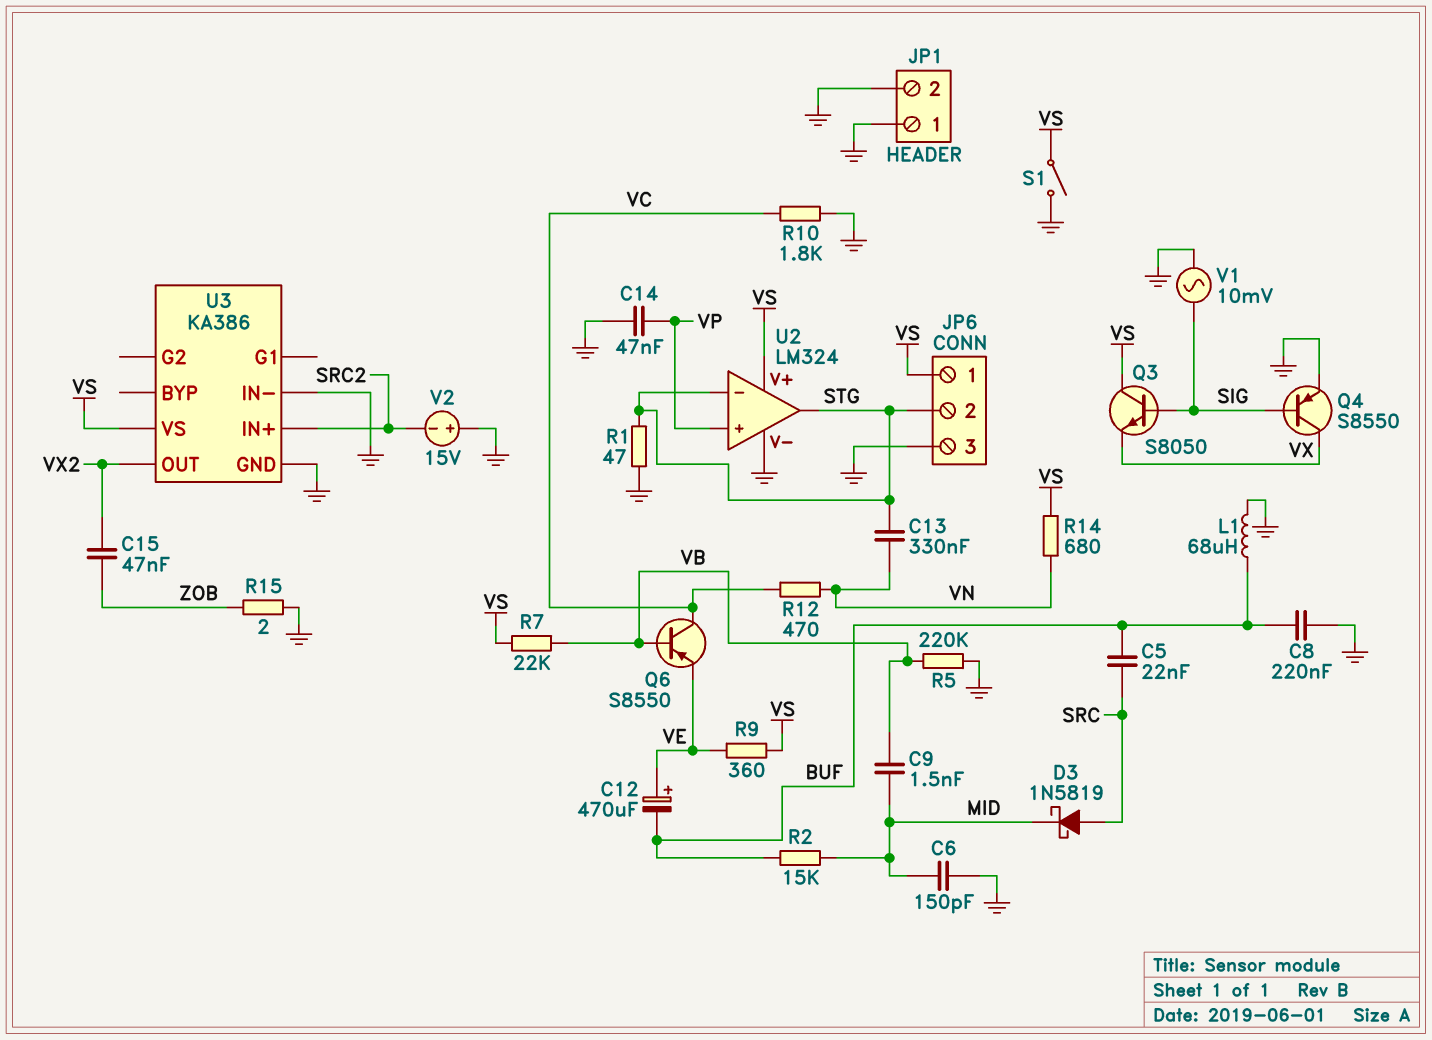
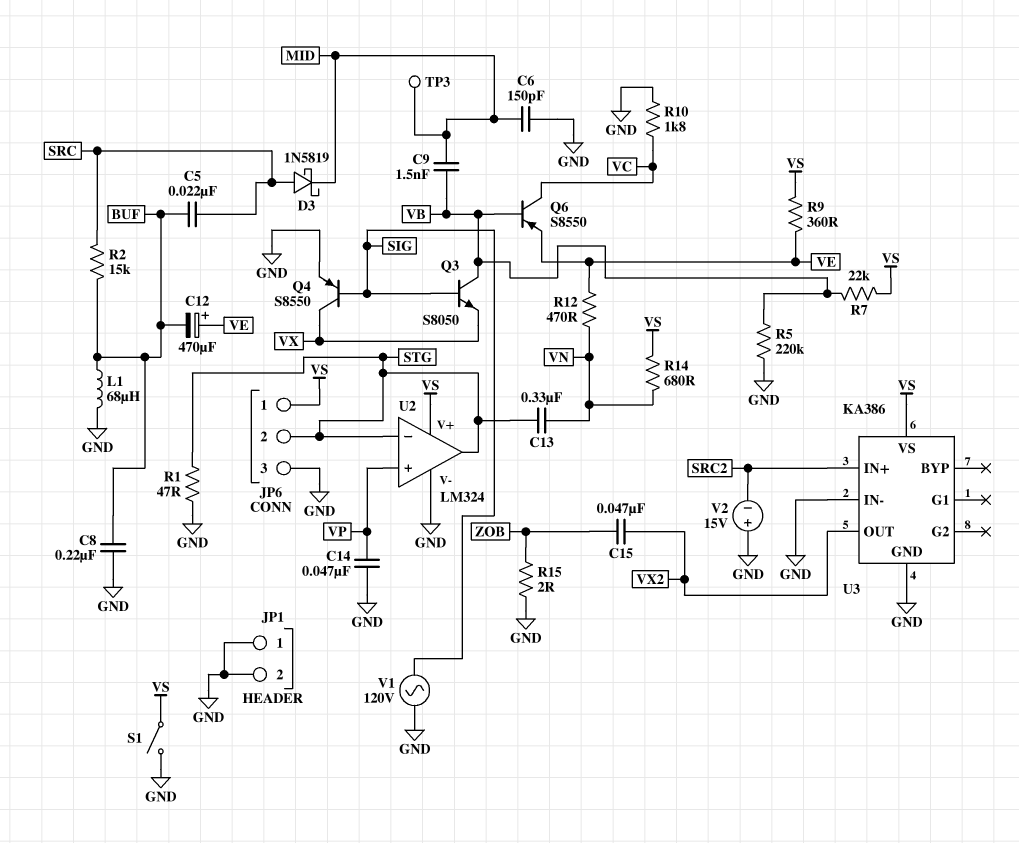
Q3: NPN S8050 (B SIG, C VS, E VX) -> NPN S8050 (B SIG, C VB, E VX)
R2: 15k (BUF, MID) -> 15k (BUF, SRC)
R12: 470 (VC, VN) -> 470 (VE, VN)
TP3: none -> test point (MID)
V1: AC 10mV (GND, SIG) -> AC 120V (GND, SIG)

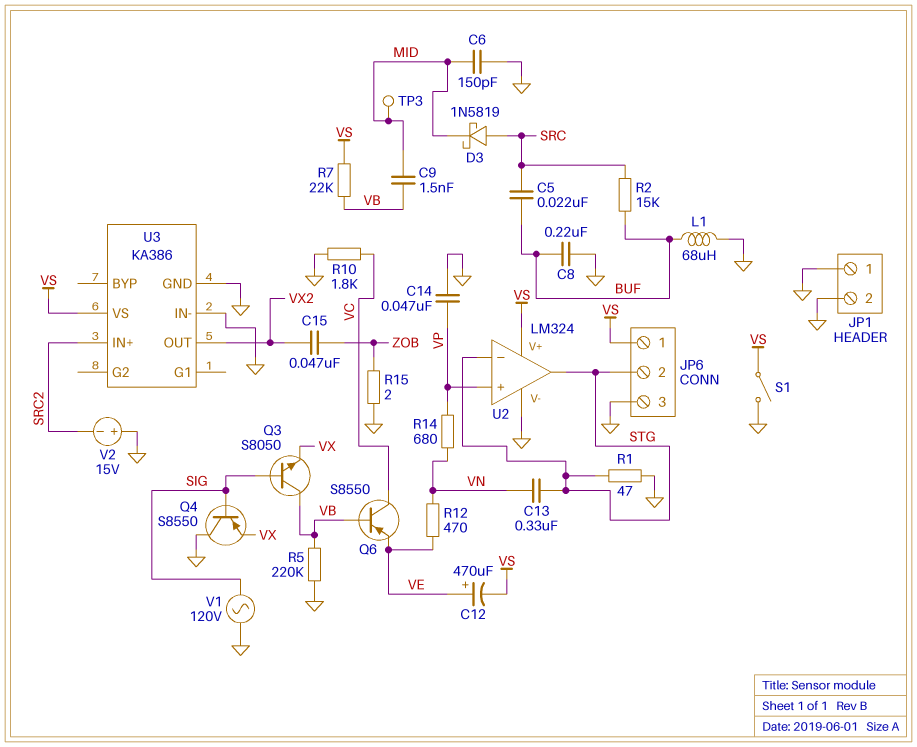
C12: 470uF (plus VE, minus BUF) -> 470uF (plus VE, minus VS)
Q4: PNP S8550 (B SIG, C VX, E GND) -> PNP S8550 (B SIG, C GND, E VX)
R9: 360 (VE, VS) -> none
R14: 680 (VN, VS) -> 680 (VN, VP)

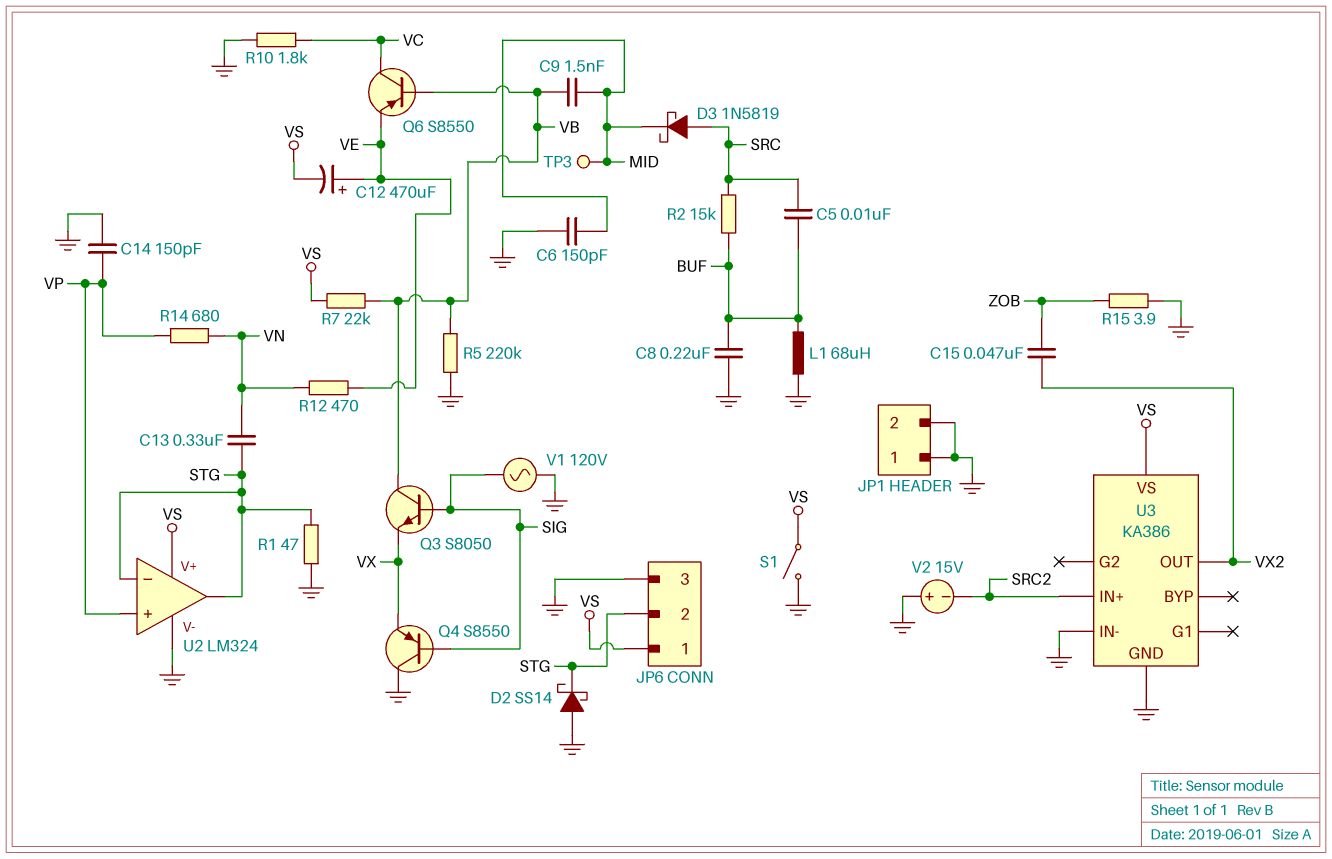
C5: 22nF (BUF, SRC) -> 10nF (BUF, SRC)
C14: 47nF (GND, VP) -> 150pF (GND, VP)
D2: none -> schottky SS14 (A GND, K STG)
R15: 2 (GND, ZOB) -> 3.9 (GND, ZOB)

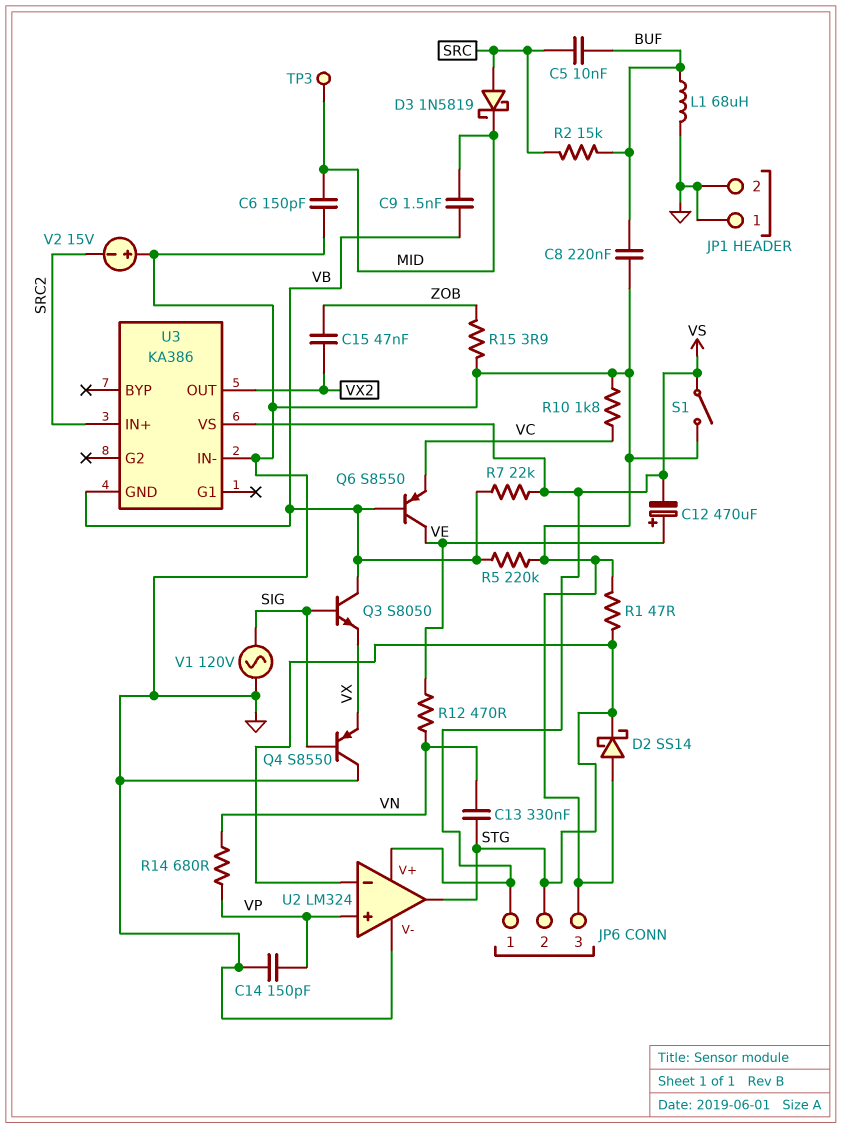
Q6: PNP S8550 (B VB, C VC, E VE) -> PNP S8550 (B VB, C VE, E VC)
U3 pin GND: GND -> VB

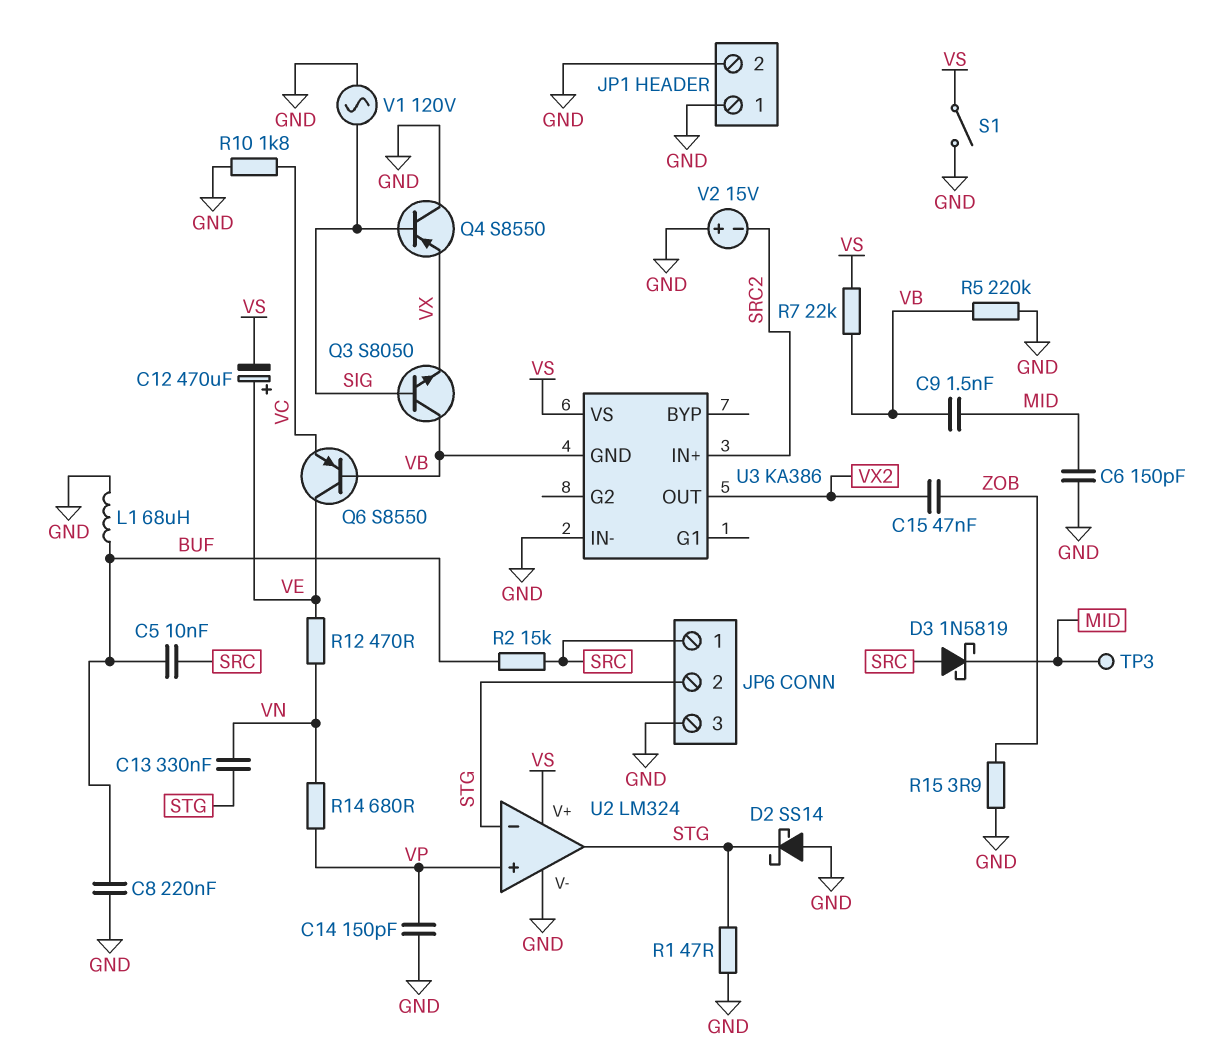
JP6 pin 1: VS -> SRC

